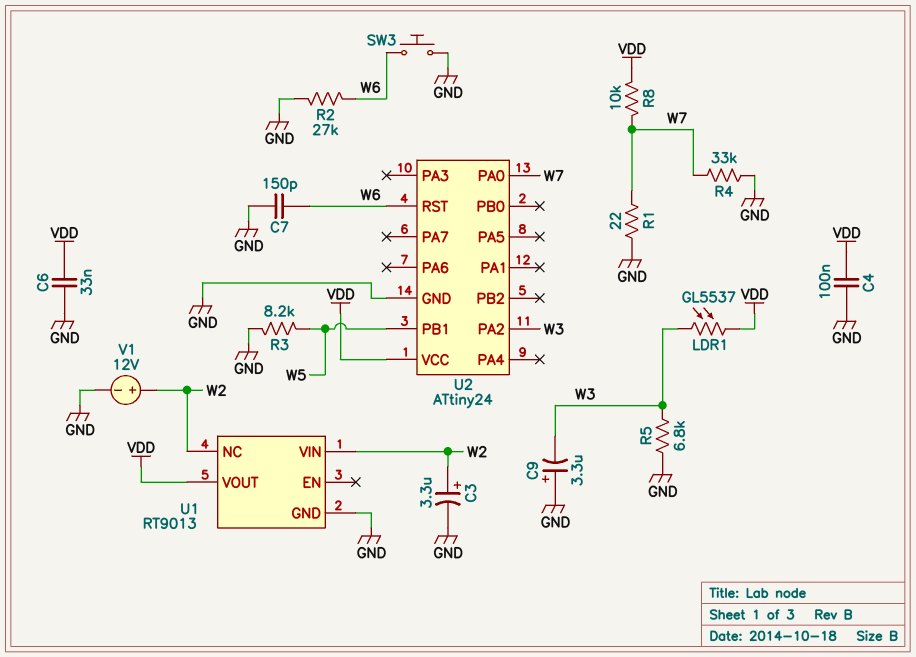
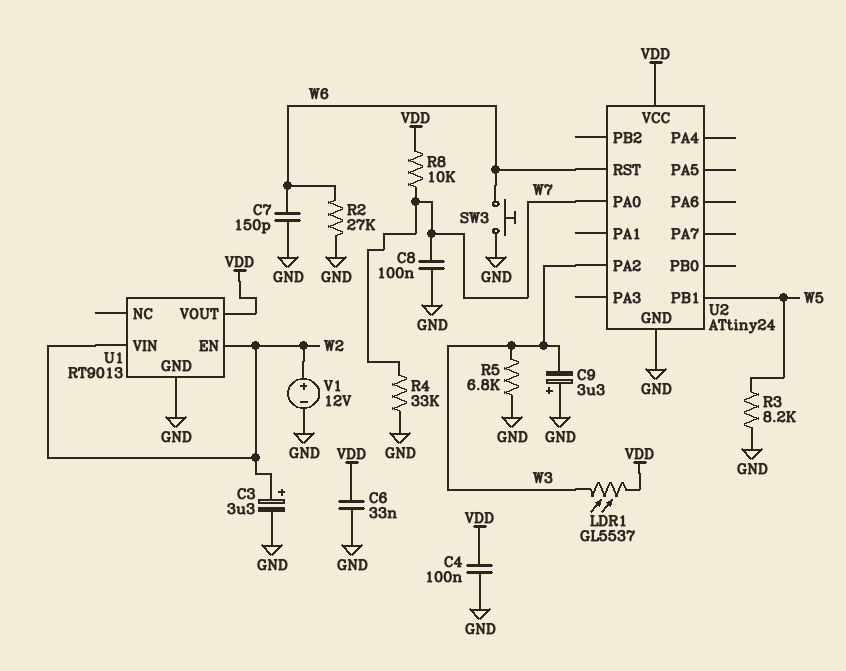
C8: none -> 100nF (GND, W7)
R1: 22 (GND, W7) -> none
U1 pin EN: none -> W2
U1 pin NC: W2 -> none

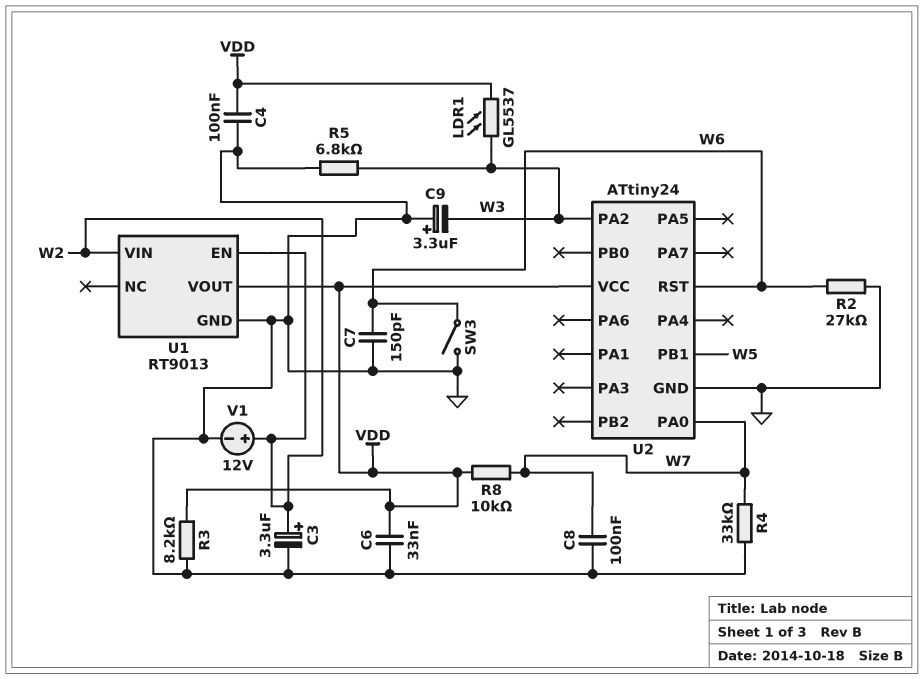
R3: 8.2k (GND, W5) -> 8.2k (GND, VDD)
SW3: button (GND, W6) -> switch (GND, W6)

